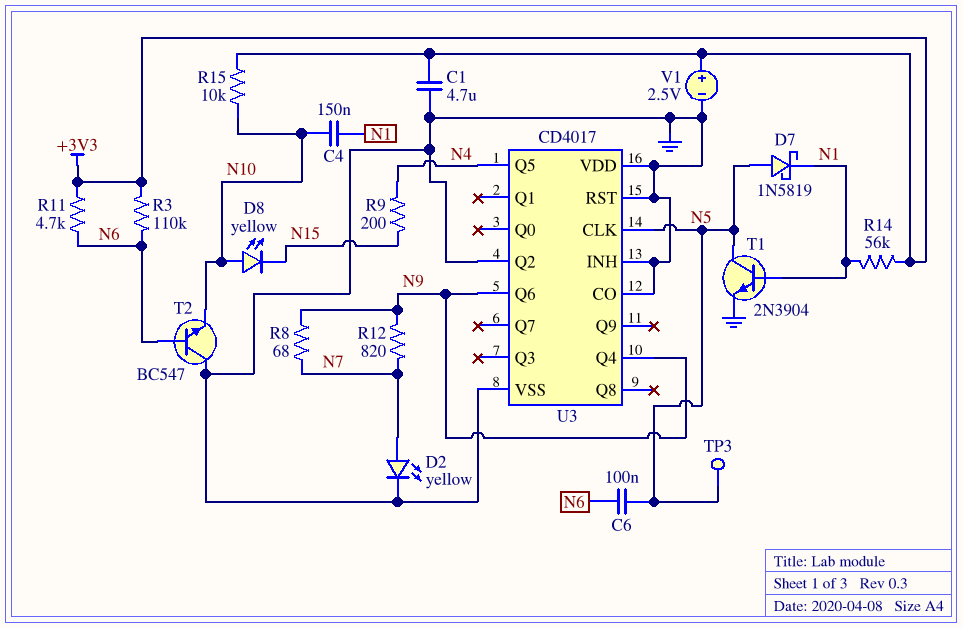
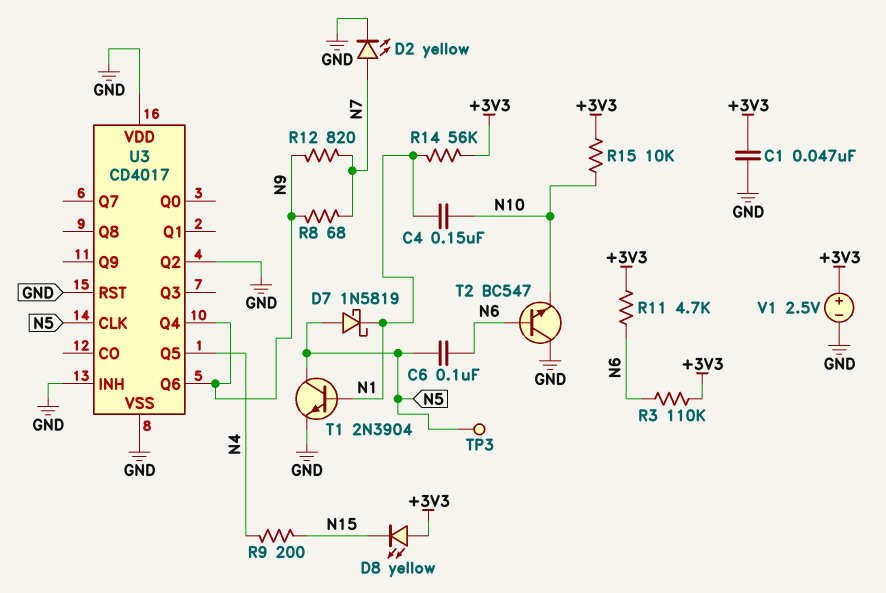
C1: 4.7uF (+3V3, GND) -> 47nF (+3V3, GND)
D8: LED yellow (A N10, K N15) -> LED yellow (A +3V3, K N15)
U3 pin CO: GND -> none

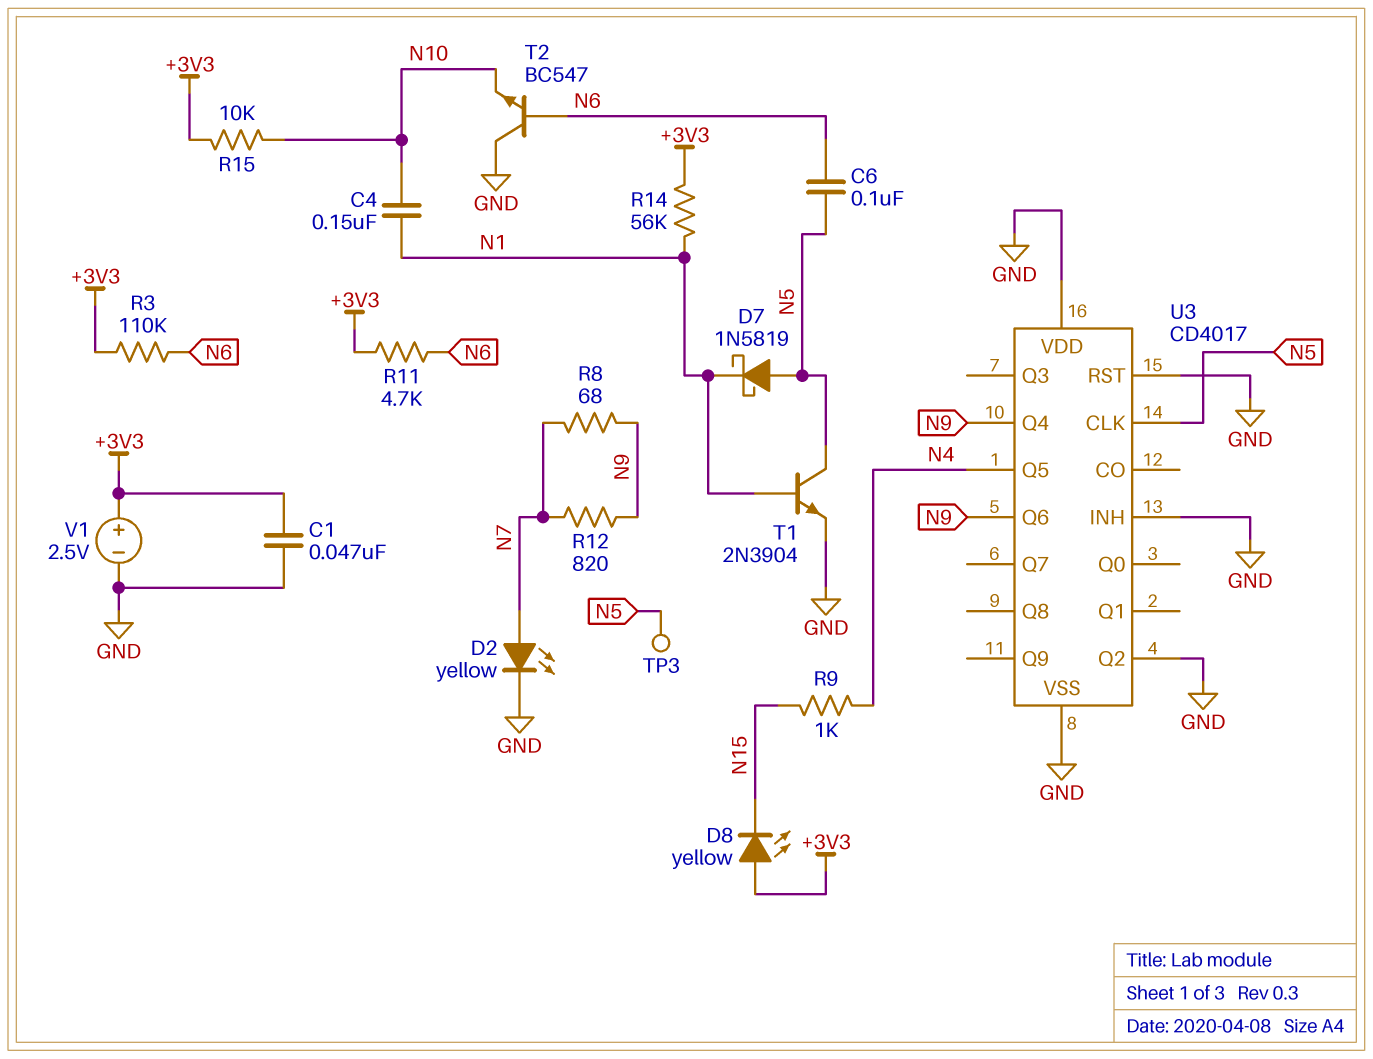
R9: 200 (N4, N15) -> 1k (N4, N15)

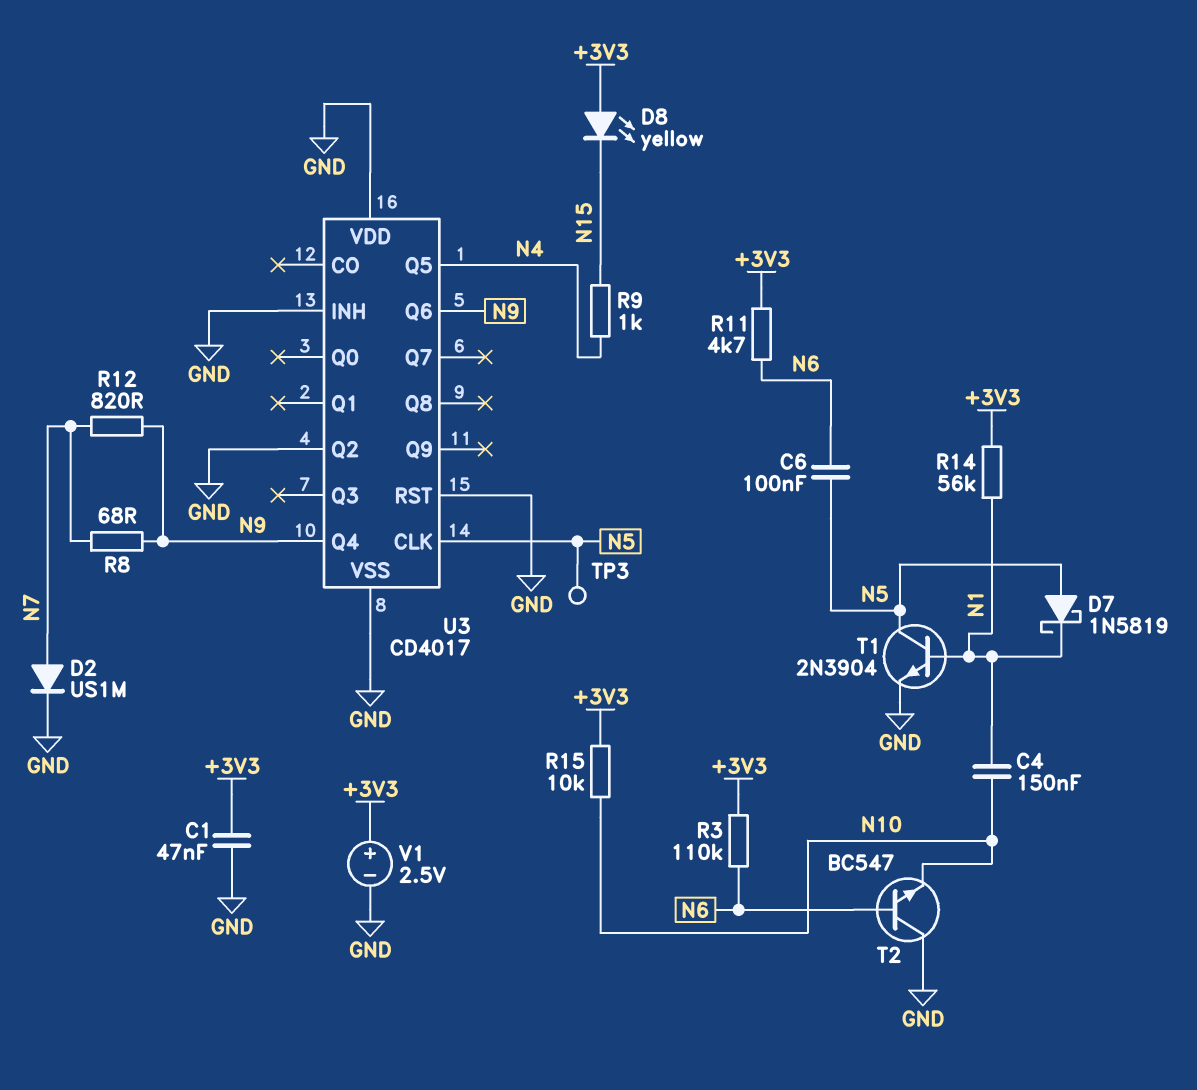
D2: LED yellow (A N7, K GND) -> diode US1M (A N7, K GND)

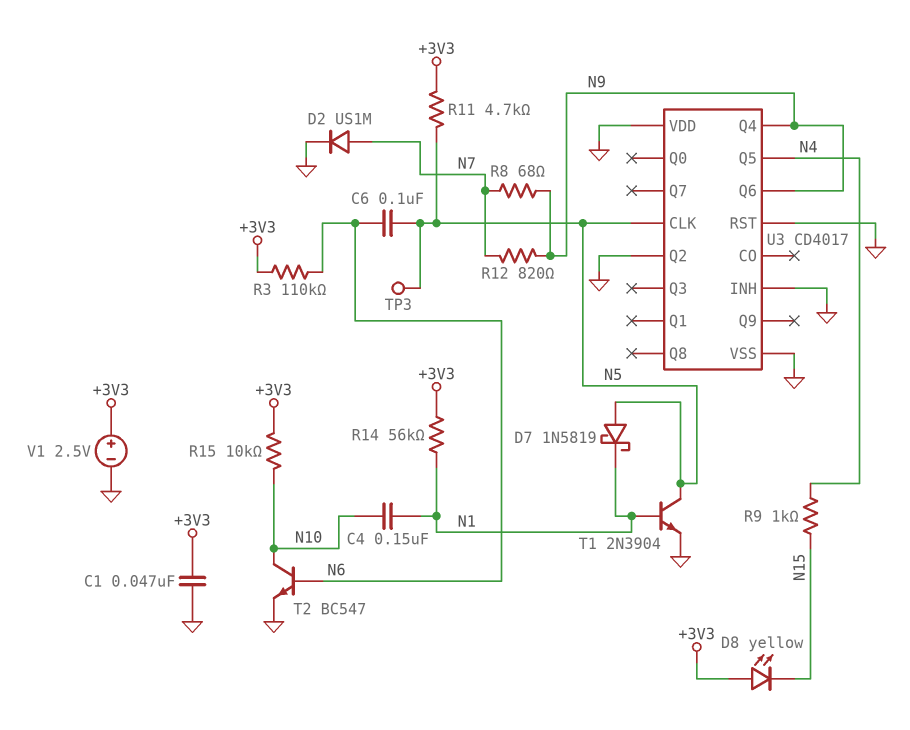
R11: 4.7k (+3V3, N6) -> 4.7k (+3V3, N5)
T2: NPN BC547 (B N6, C GND, E N10) -> NPN BC547 (B N6, C N10, E GND)

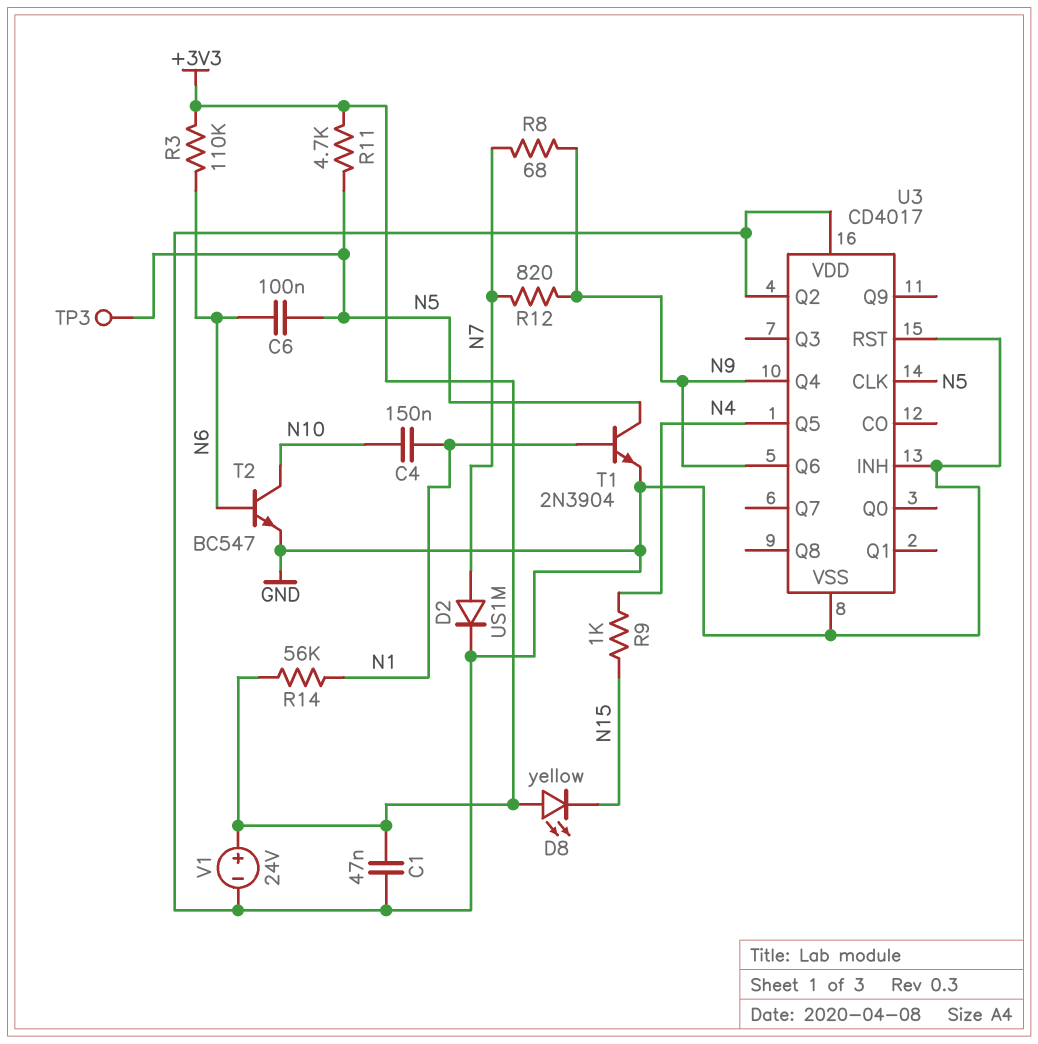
D7: schottky 1N5819 (A N5, K N1) -> none
R15: 10k (+3V3, N10) -> none
V1: 2.5V (plus +3V3, minus GND) -> 24V (plus +3V3, minus GND)

